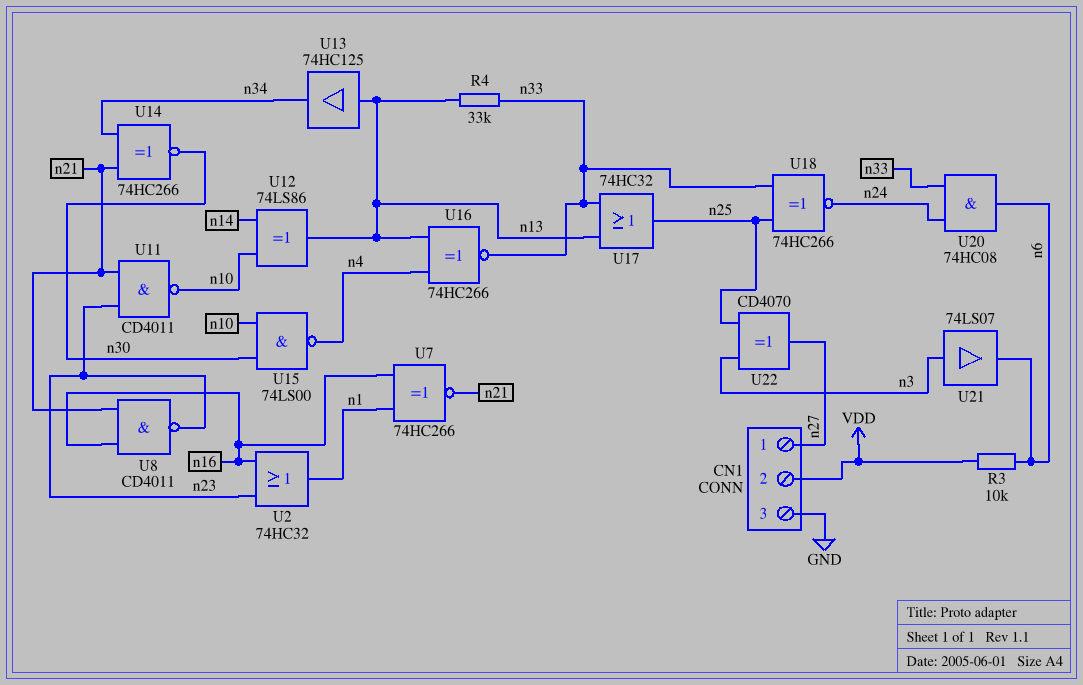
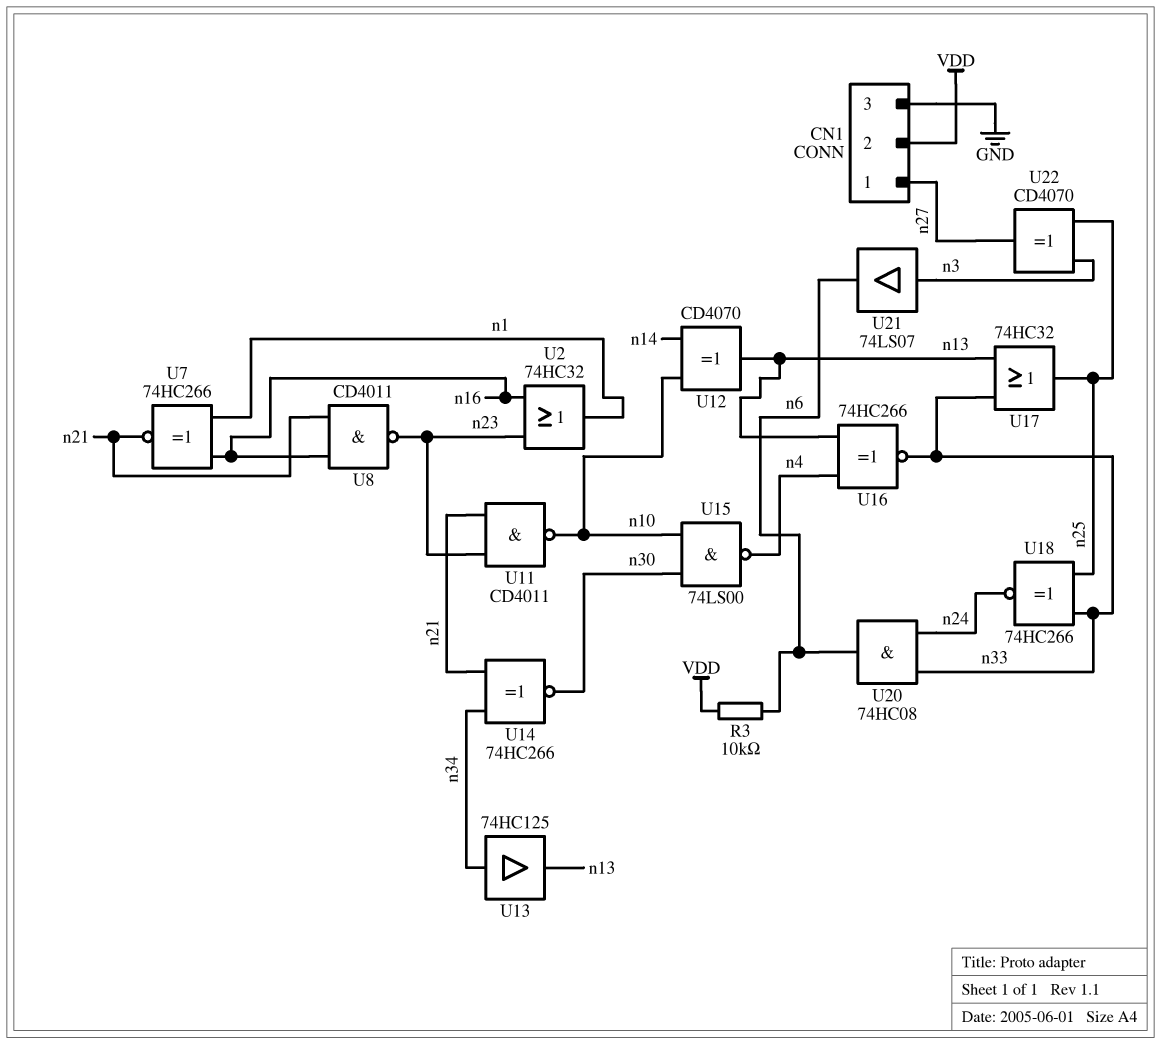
R4: 33k (n13, n33) -> none
U12: XOR 74LS86 (in n10, in n14, out n13) -> XOR CD4070 (in n10, in n14, out n13)
U13: buffer 74HC125 (in n13, out n34) -> buffer 74HC125 (in n34, out n13)

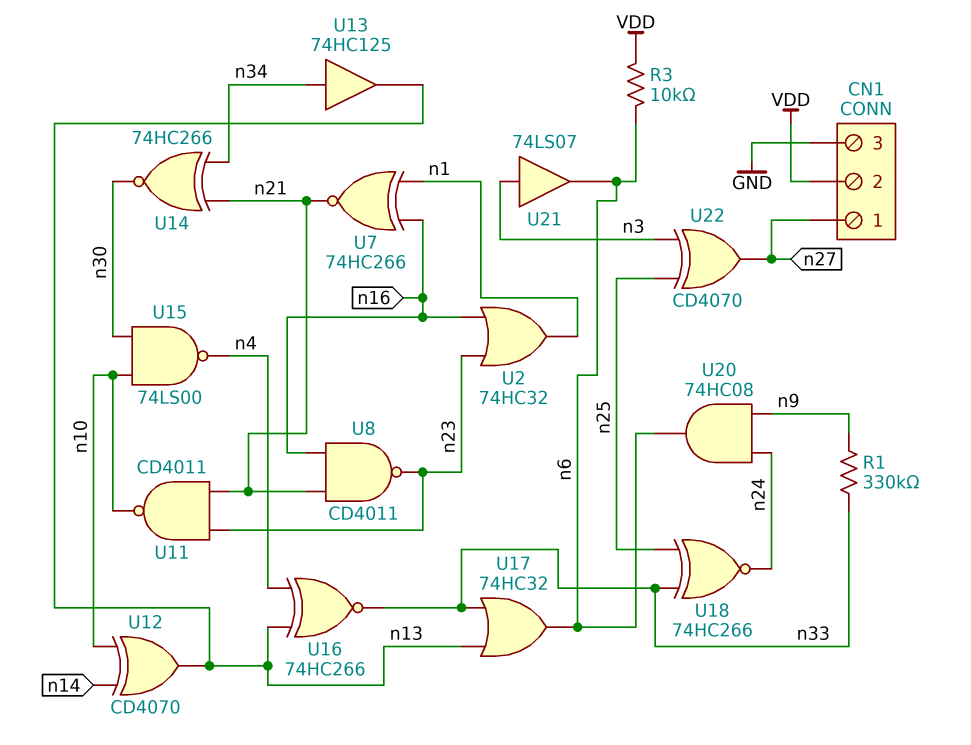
R1: none -> 330k (n9, n33)
U17: OR 74HC32 (in n13, in n33, out n25) -> OR 74HC32 (in n13, in n33, out n6)
U20: AND 74HC08 (in n24, in n33, out n6) -> AND 74HC08 (in n9, in n24, out n6)

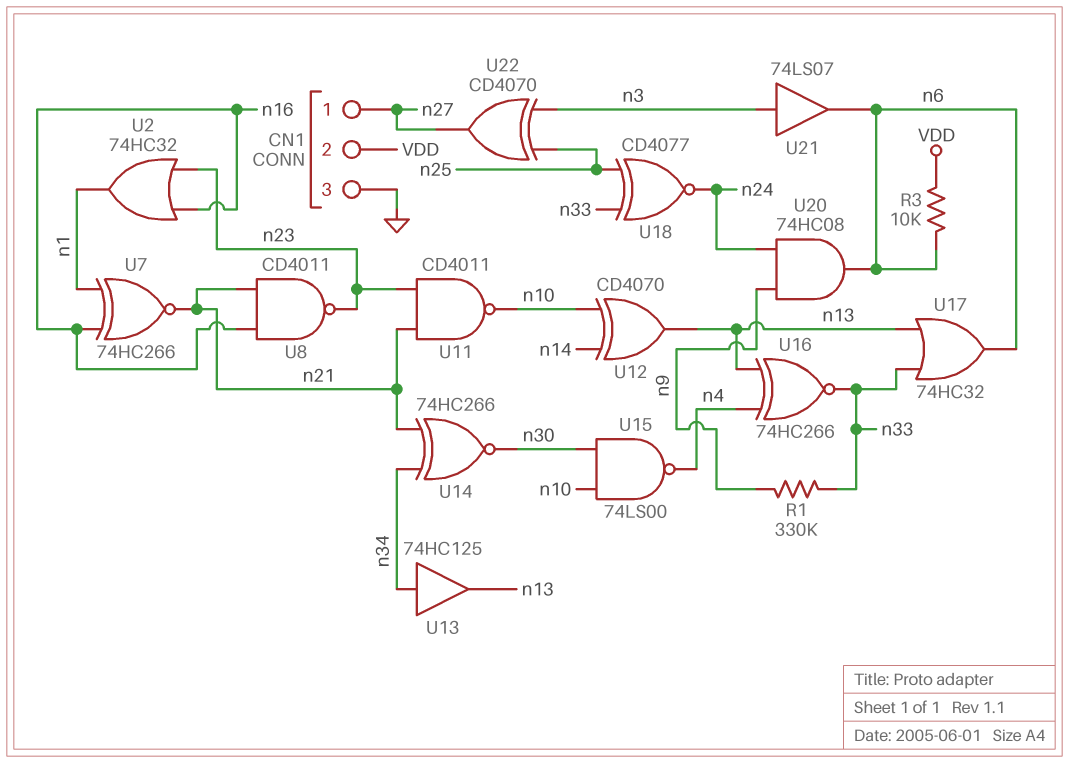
U18: XNOR 74HC266 (in n25, in n33, out n24) -> XNOR CD4077 (in n25, in n33, out n24)

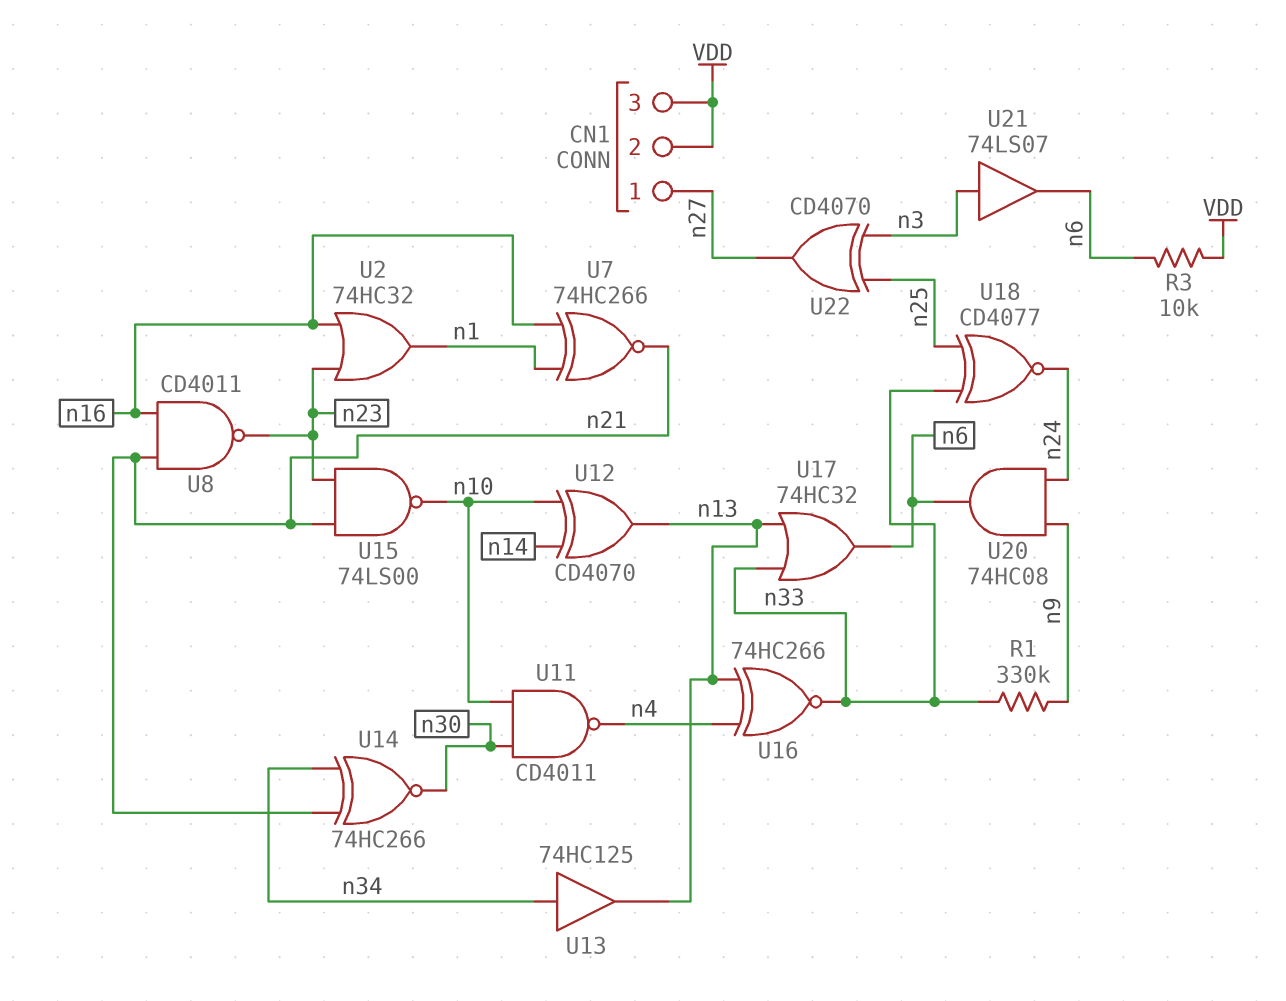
CN1 pin 3: GND -> VDD
U11: NAND CD4011 (in n21, in n23, out n10) -> NAND CD4011 (in n10, in n30, out n4)
U15: NAND 74LS00 (in n10, in n30, out n4) -> NAND 74LS00 (in n21, in n23, out n10)

